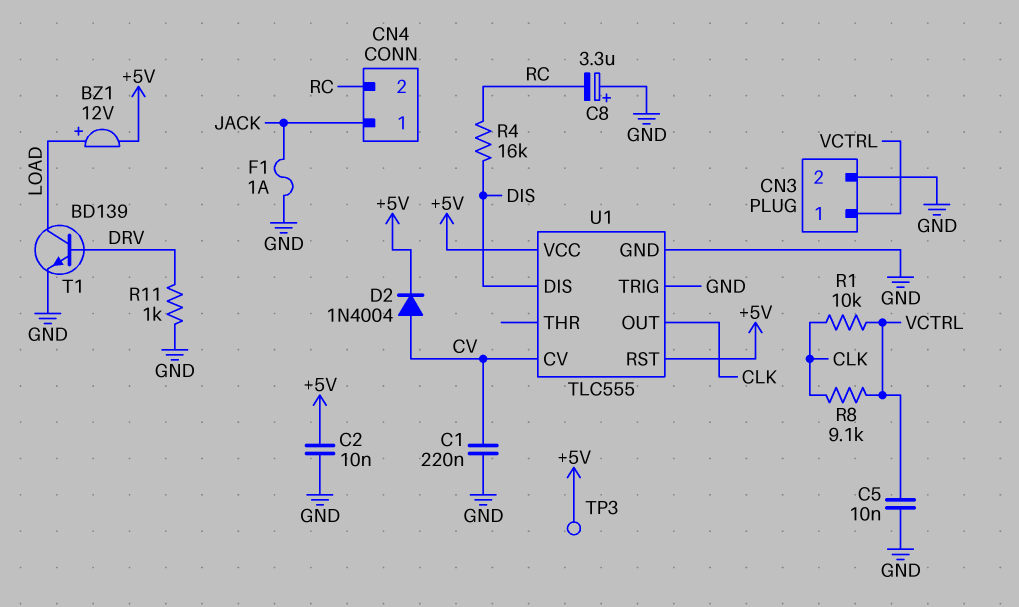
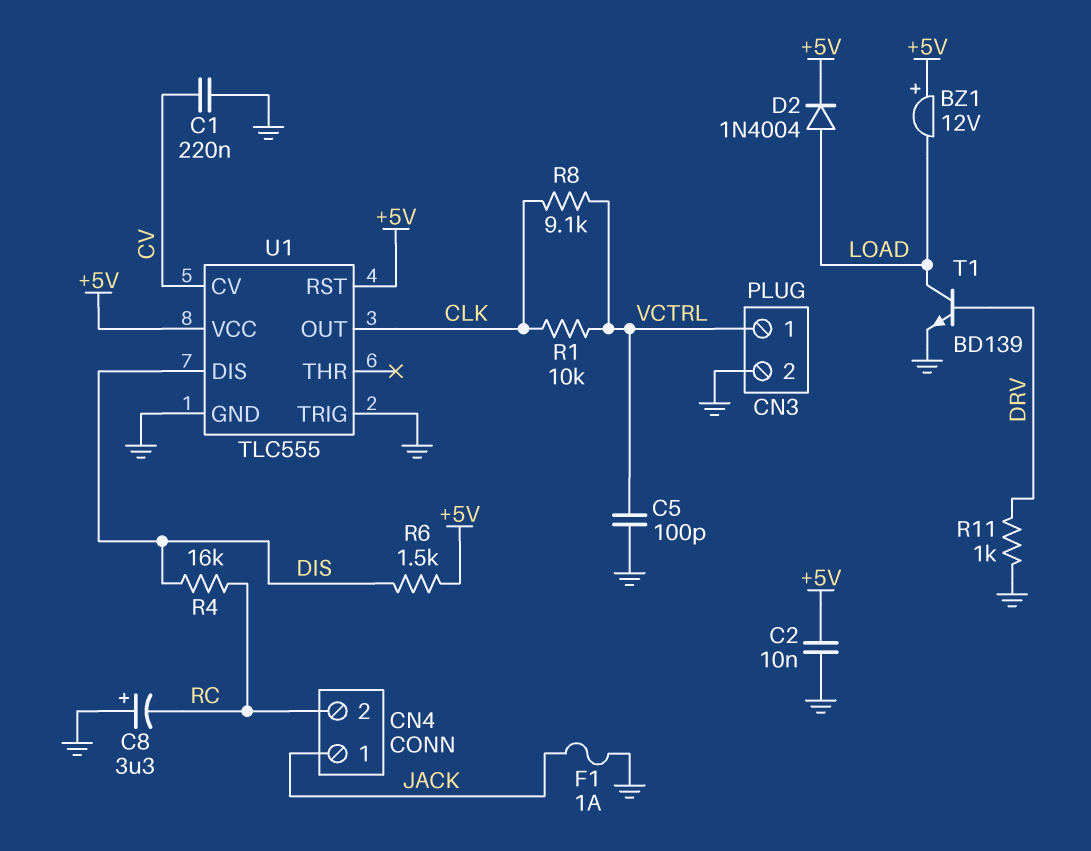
BZ1: buzzer 12V (plus LOAD, minus +5V) -> buzzer 12V (plus +5V, minus LOAD)
C5: 10nF (GND, VCTRL) -> 100pF (GND, VCTRL)
D2: diode 1N4004 (A CV, K +5V) -> diode 1N4004 (A LOAD, K +5V)
R6: none -> 1.5k (+5V, DIS)
TP3: test point (+5V) -> none

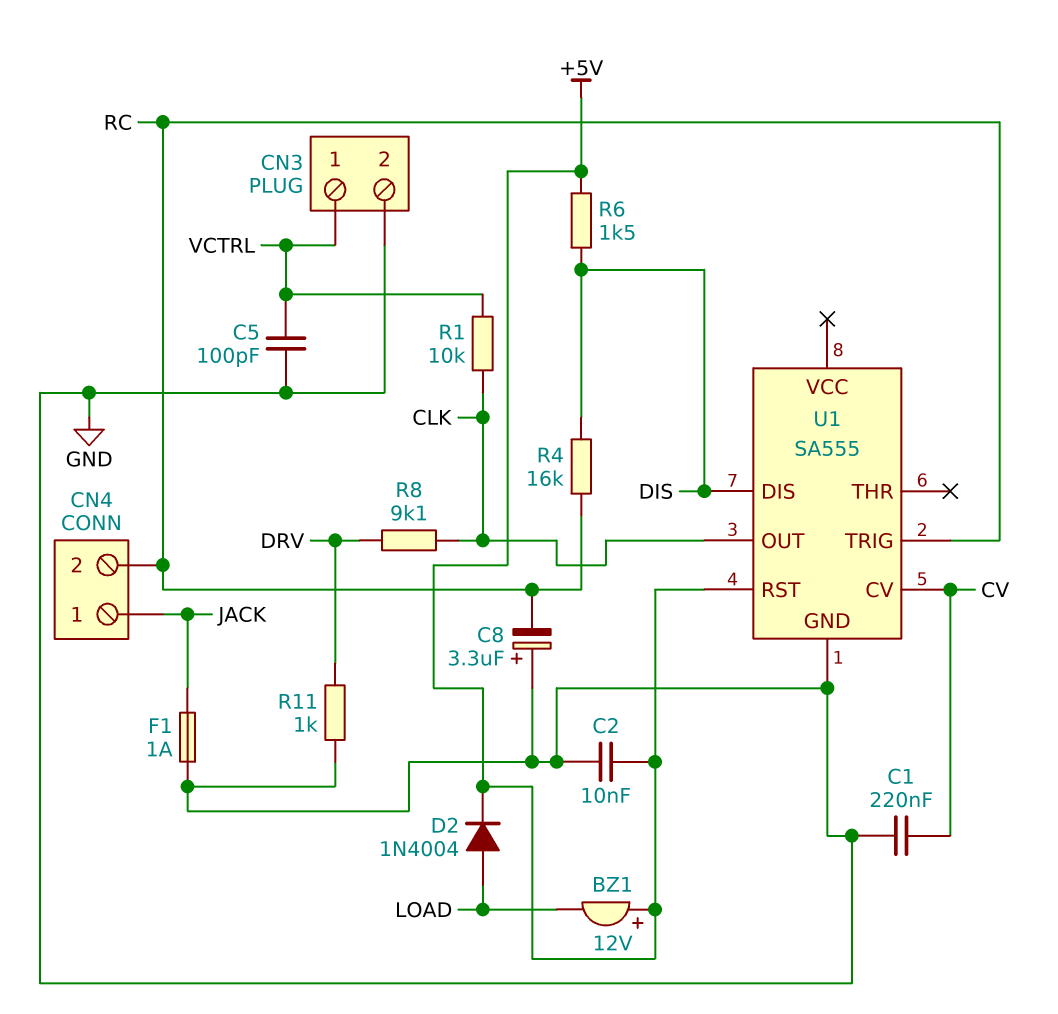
R8: 9.1k (CLK, VCTRL) -> 9.1k (CLK, DRV)
T1: NPN BD139 (B DRV, C LOAD, E GND) -> none
U1: TLC555 -> SA555
U1 pin TRIG: GND -> RC
U1 pin VCC: +5V -> none

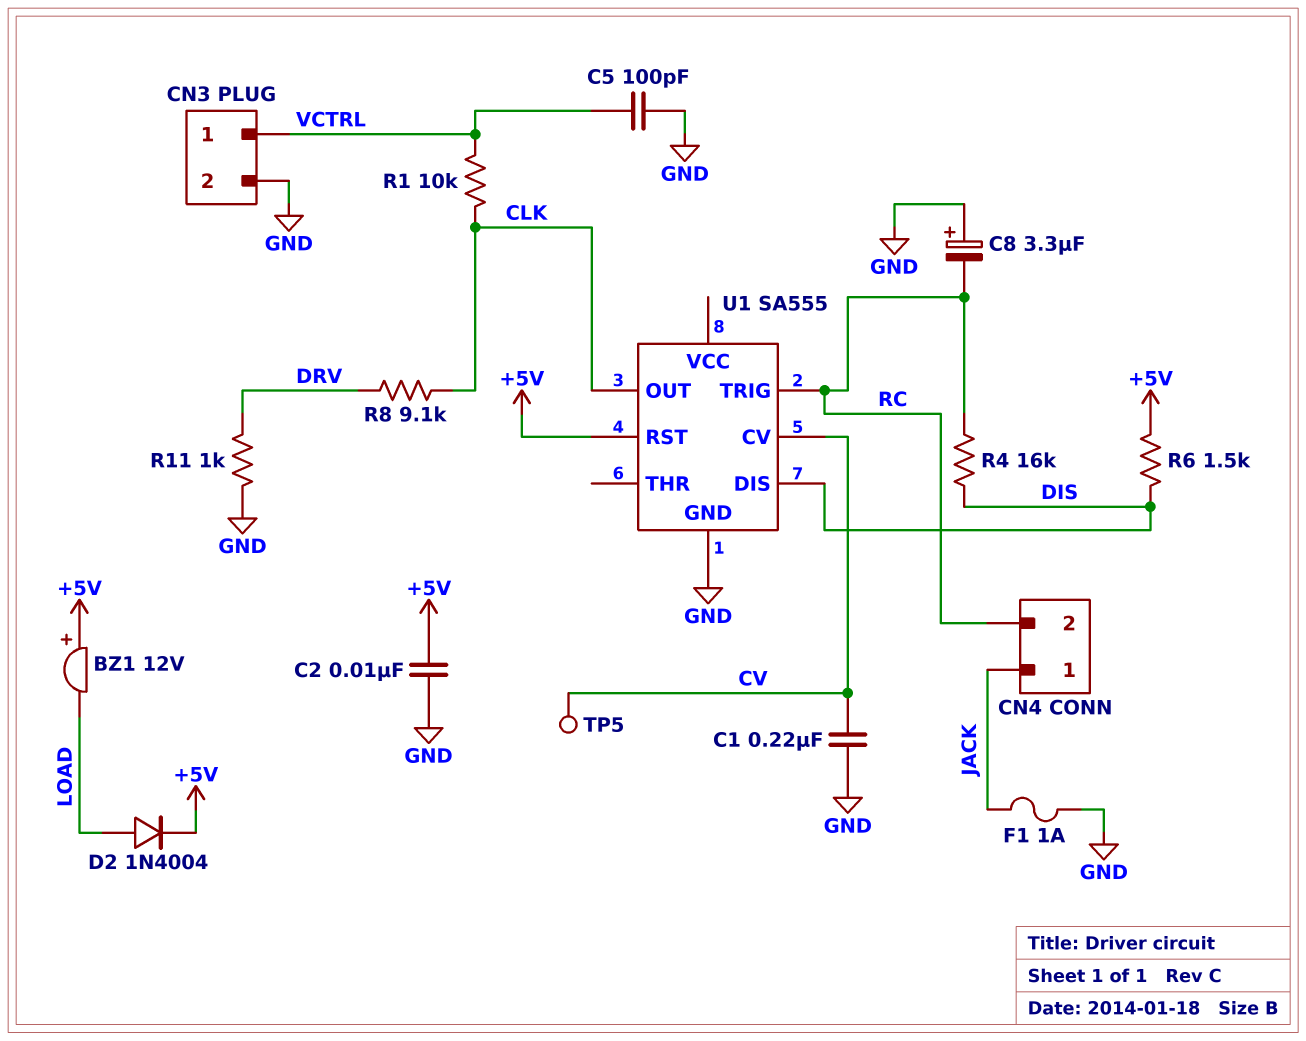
TP5: none -> test point (CV)

